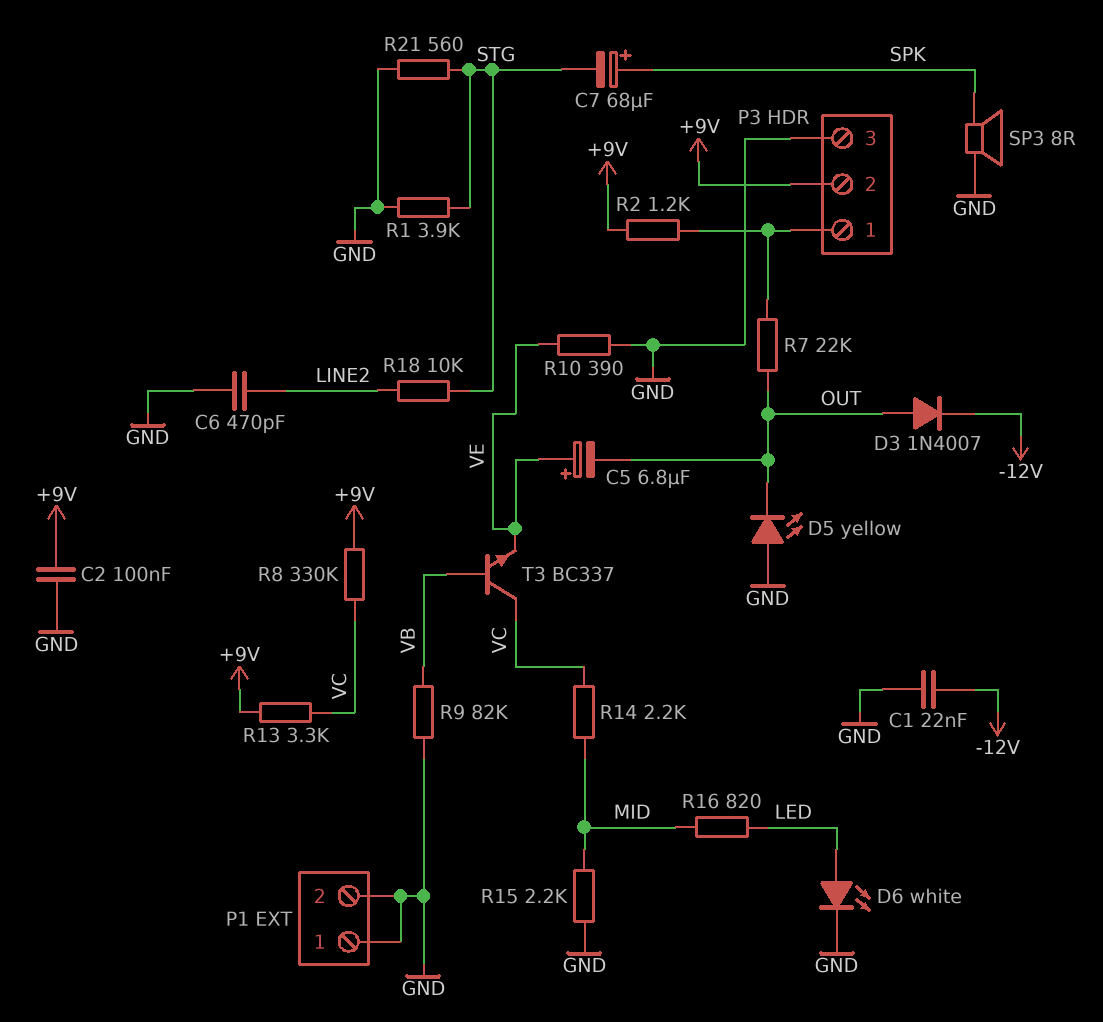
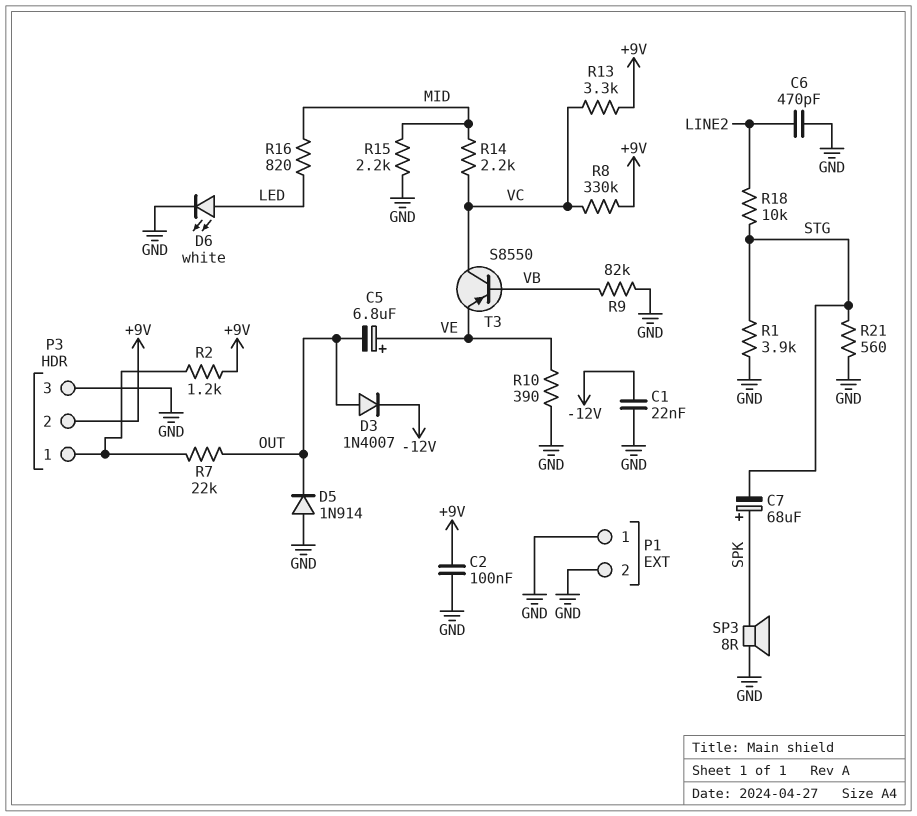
D5: LED yellow (A GND, K OUT) -> diode 1N914 (A GND, K OUT)
T3: NPN BC337 (B VB, C VC, E VE) -> PNP S8550 (B VB, C VC, E VE)

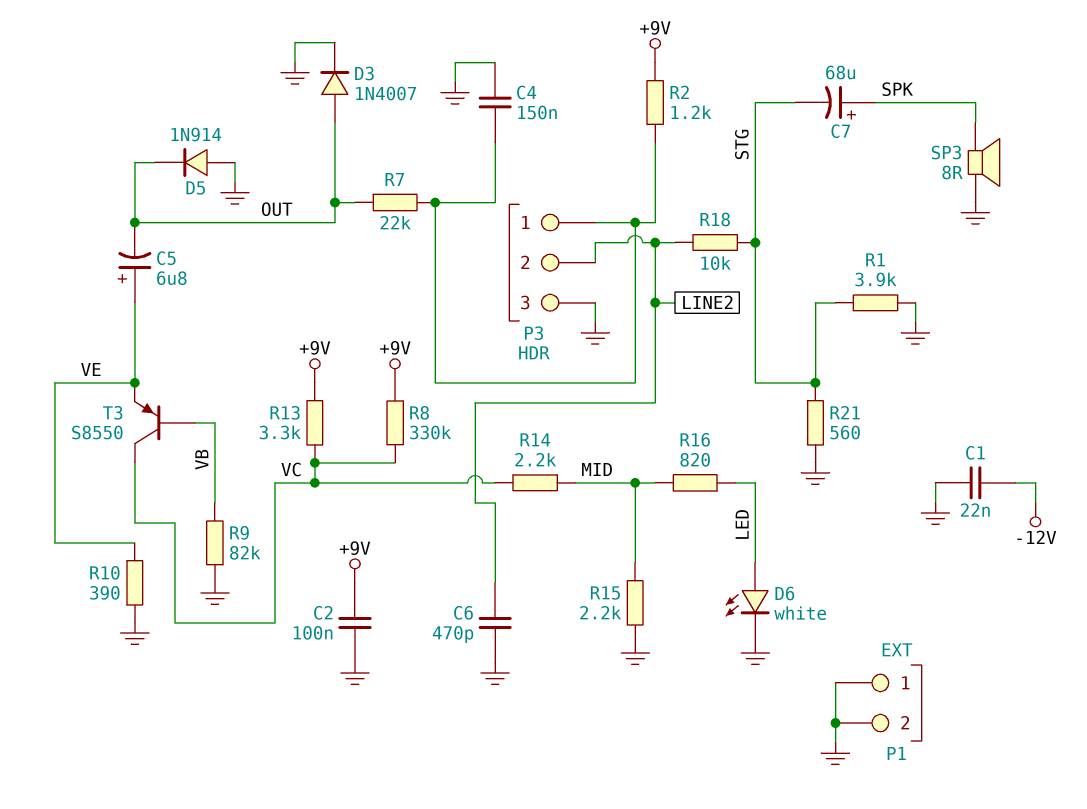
C4: none -> 150nF (GND, P3/1)
D3: diode 1N4007 (A OUT, K -12V) -> diode 1N4007 (A OUT, K GND)
P3 pin 2: +9V -> LINE2

